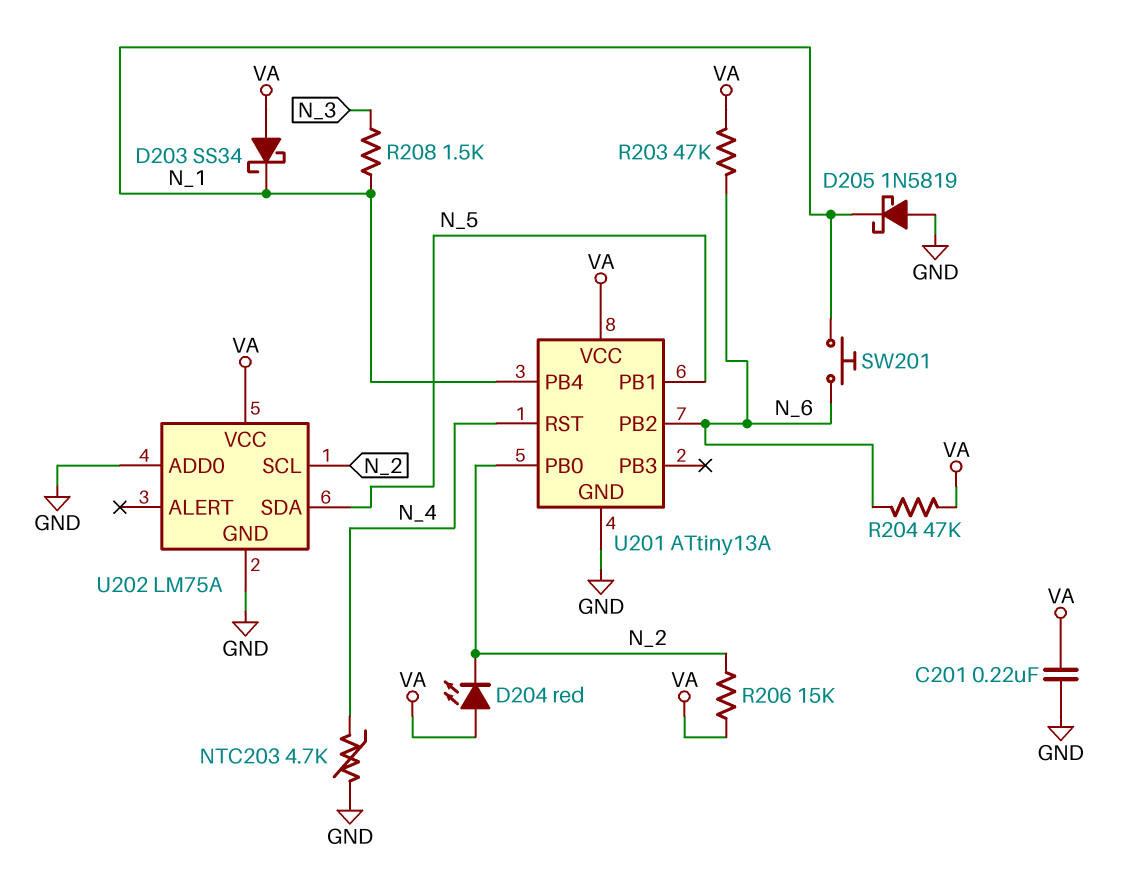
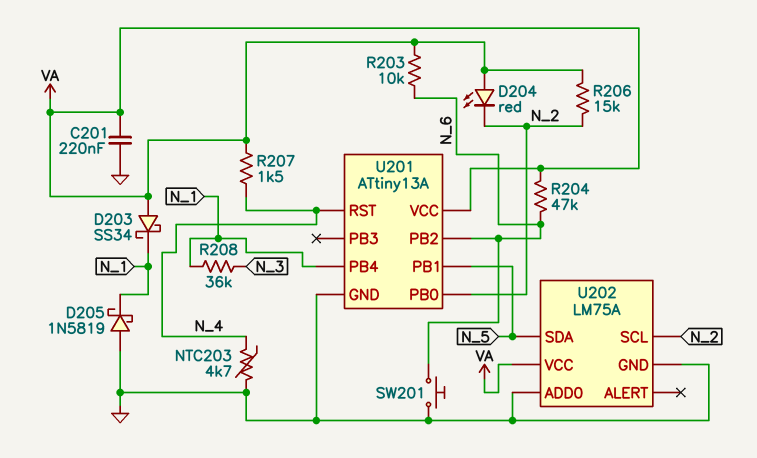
R203: 47k (N_6, VA) -> 10k (N_6, VA)
R207: none -> 1.5k (N_4, VA)
R208: 1.5k (N_1, N_3) -> 36k (N_1, N_3)
SW201: button (N_1, N_6) -> button (GND, N_6)

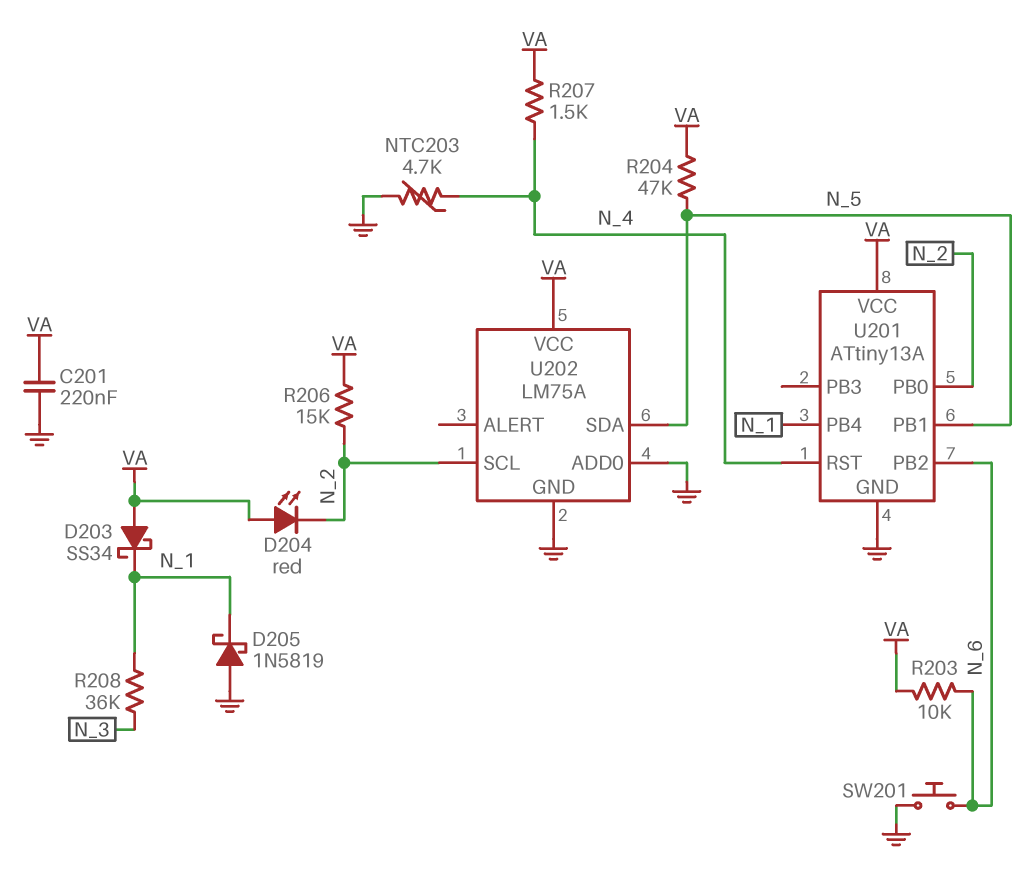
R204: 47k (N_6, VA) -> 47k (N_5, VA)

